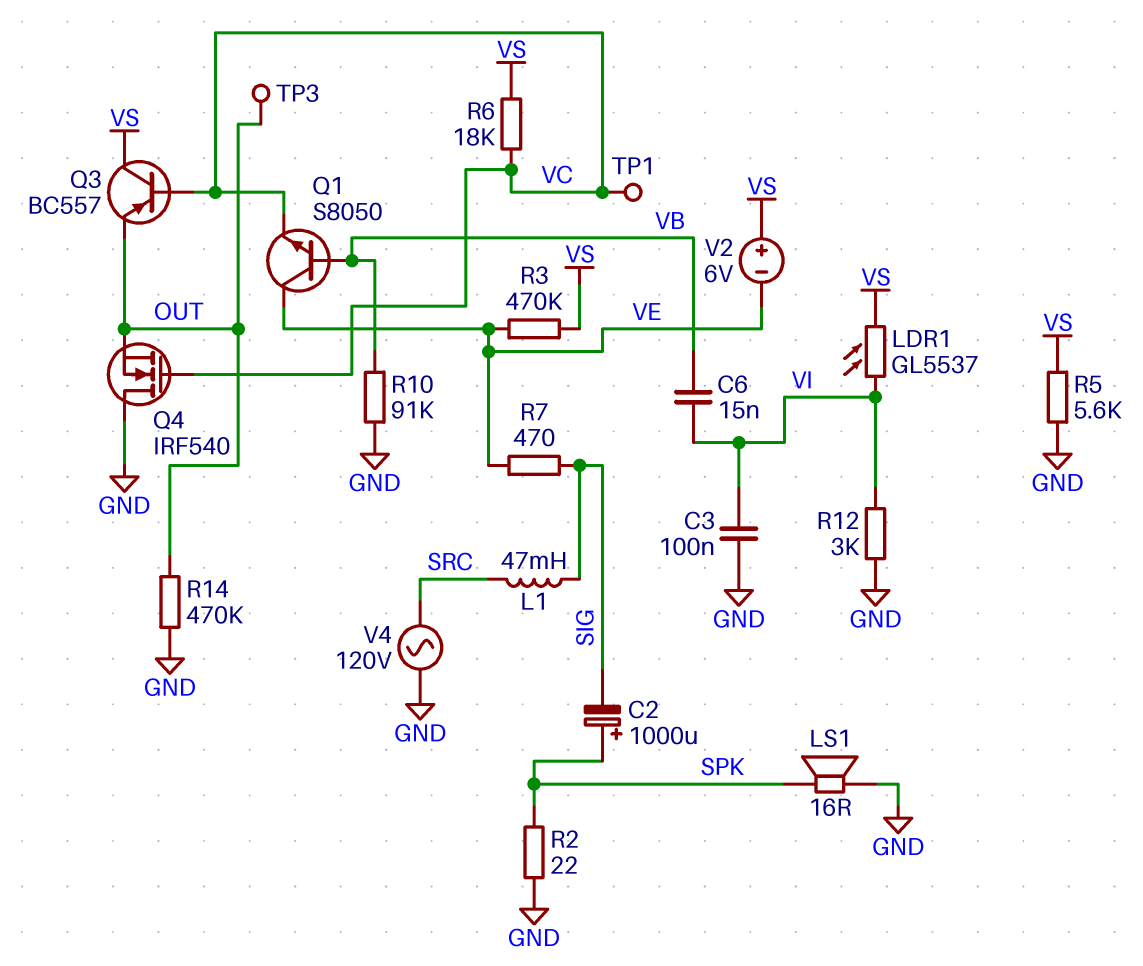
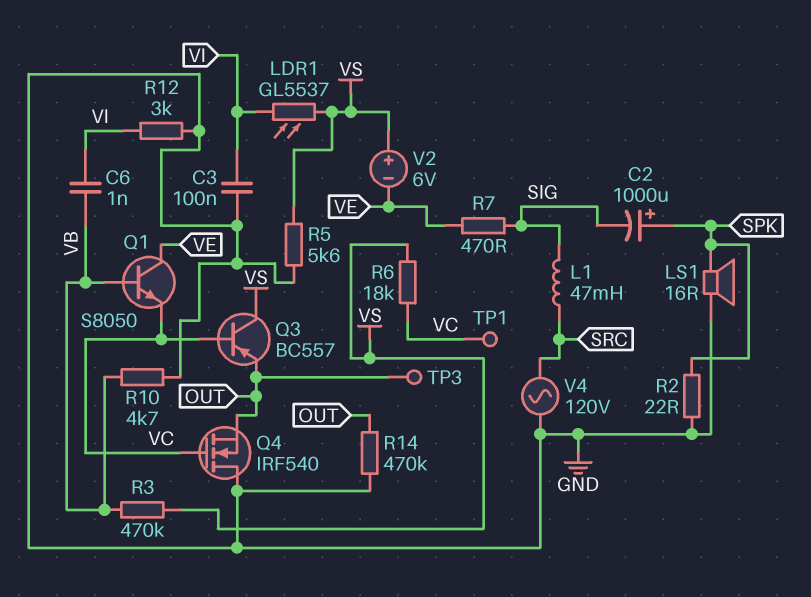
C6: 15nF (VB, VI) -> 1nF (VB, VI)
R3: 470k (VE, VS) -> 470k (VB, VS)
R10: 91k (GND, VB) -> 4.7k (GND, VB)

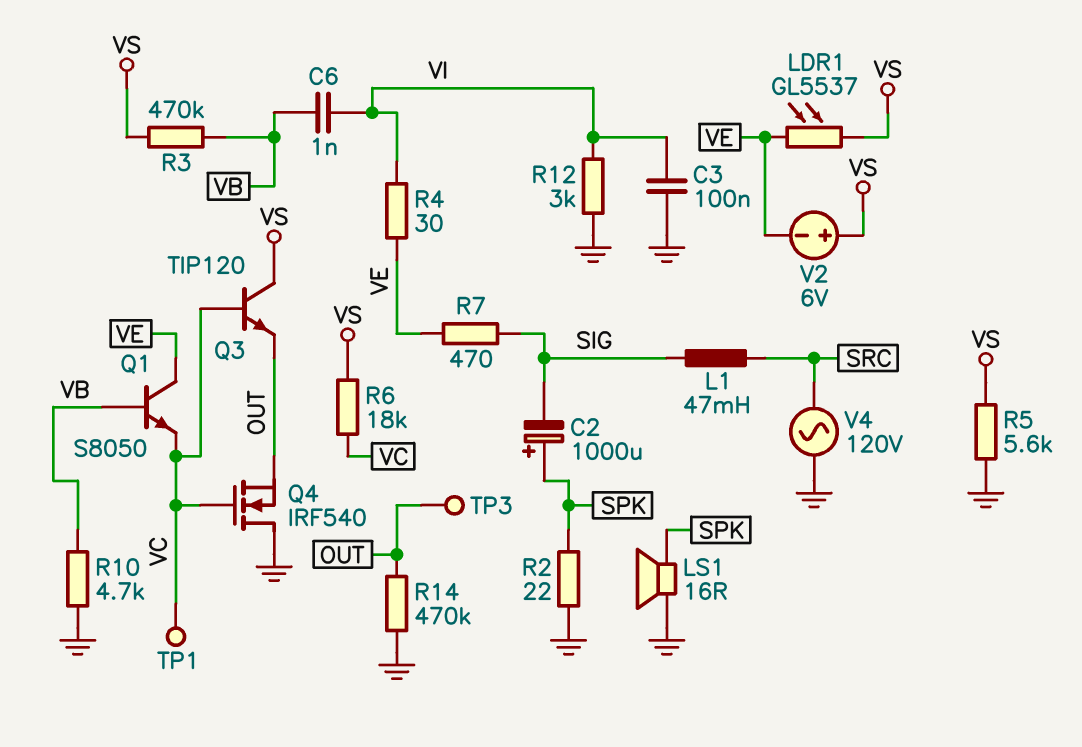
LDR1: GL5537 (VI, VS) -> GL5537 (VE, VS)
Q3: PNP BC557 (B VC, C VS, E OUT) -> NPN TIP120 (B VC, C VS, E OUT)
R4: none -> 30 (VE, VI)

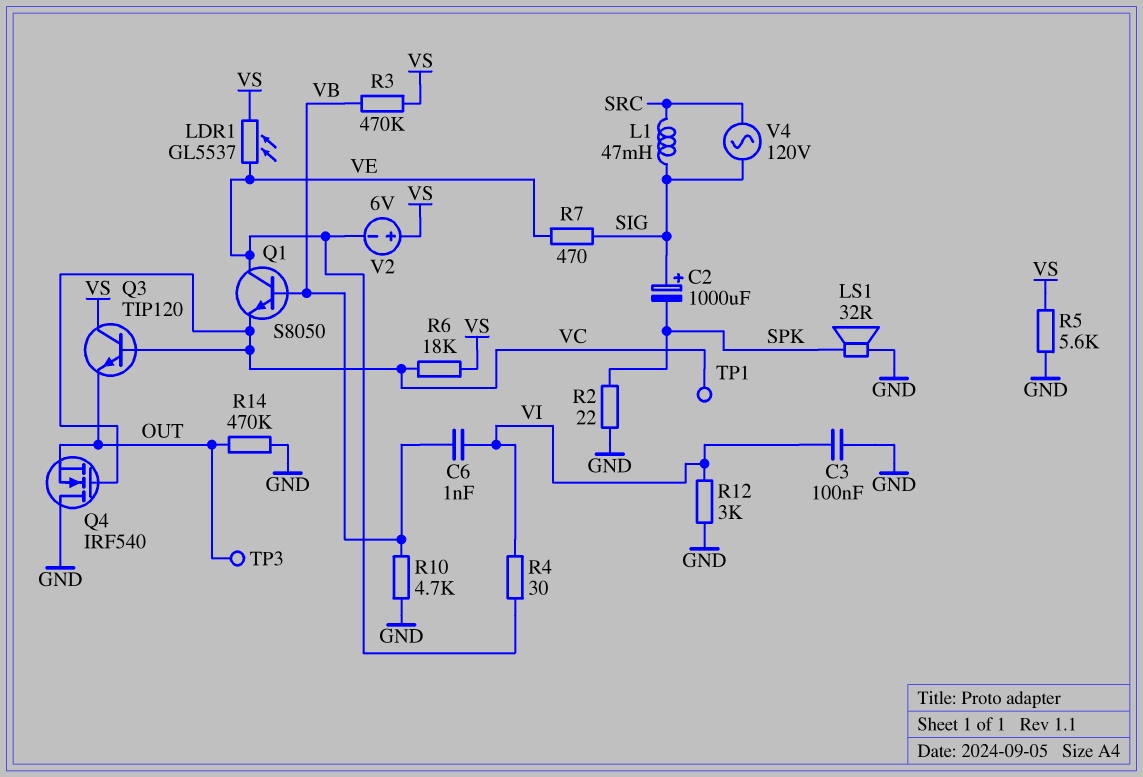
C2: 1000uF (plus SPK, minus SIG) -> 1000uF (plus SIG, minus SPK)
LS1: speaker 16R (GND, SPK) -> speaker 32R (GND, SPK)
V4: AC 120V (GND, SRC) -> AC 120V (SIG, SRC)

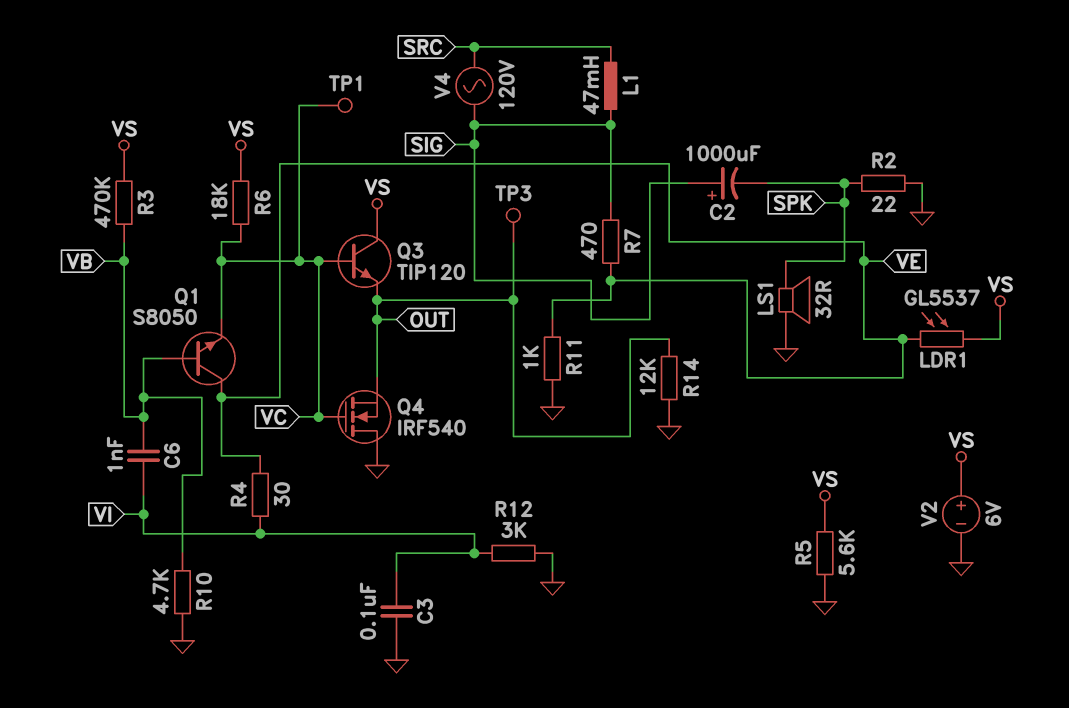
R11: none -> 1k (GND, VE)
R14: 470k (GND, OUT) -> 12k (GND, OUT)
V2: 6V (plus VS, minus VE) -> 6V (plus VS, minus GND)

